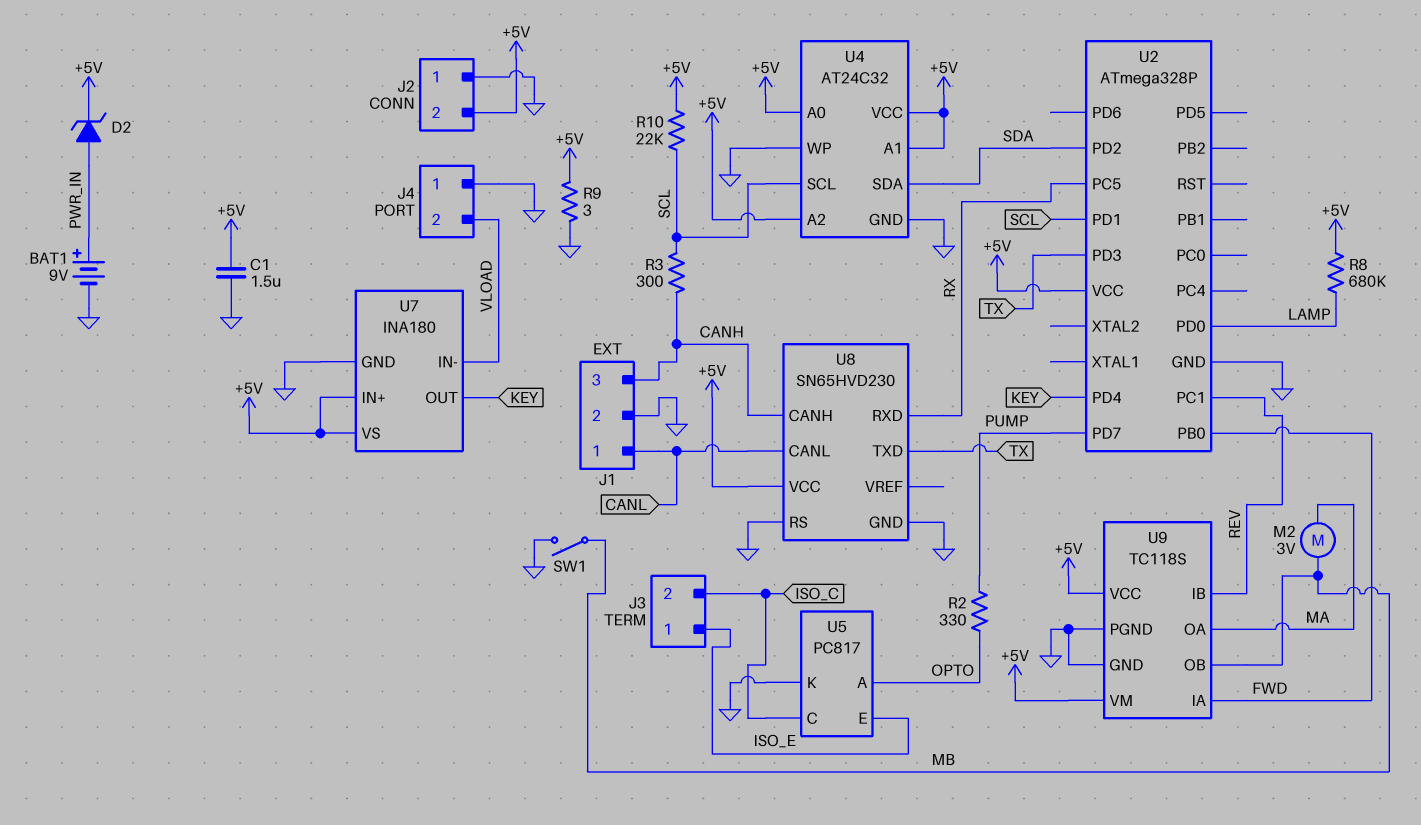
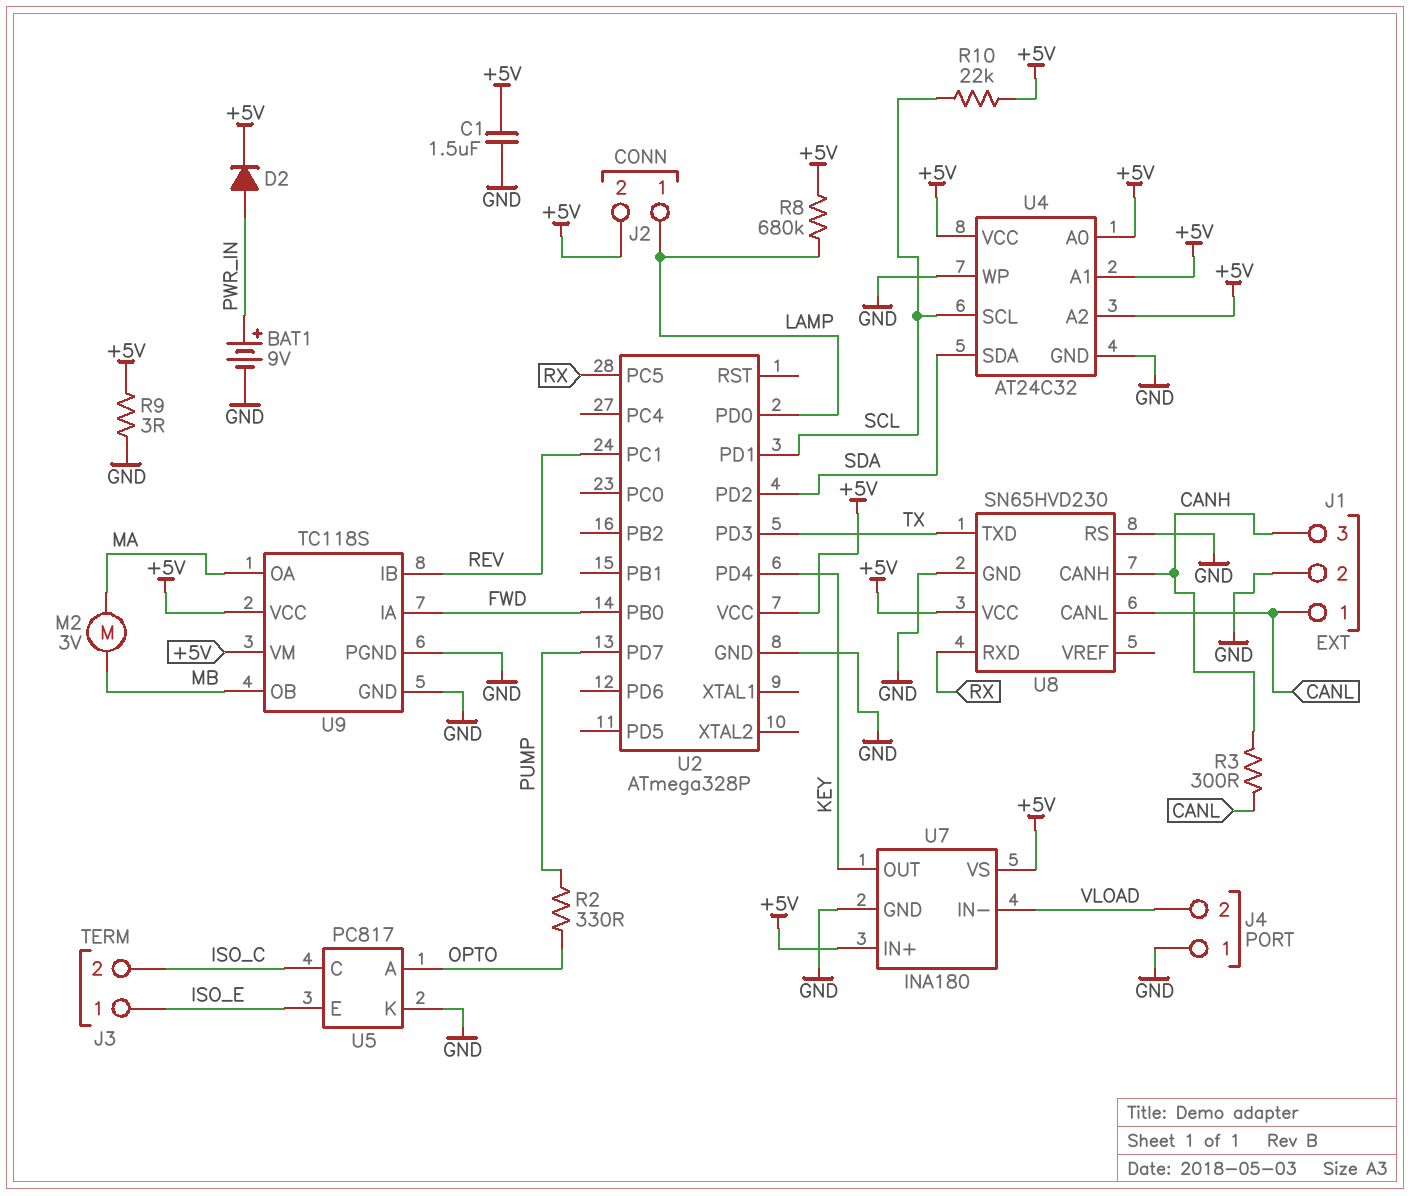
D2: zener (A PWR_IN, K +5V) -> diode (A PWR_IN, K +5V)
J2 pin 1: GND -> LAMP
R3: 300 (CANH, SCL) -> 300 (CANH, CANL)
SW1: switch (GND, MB) -> none

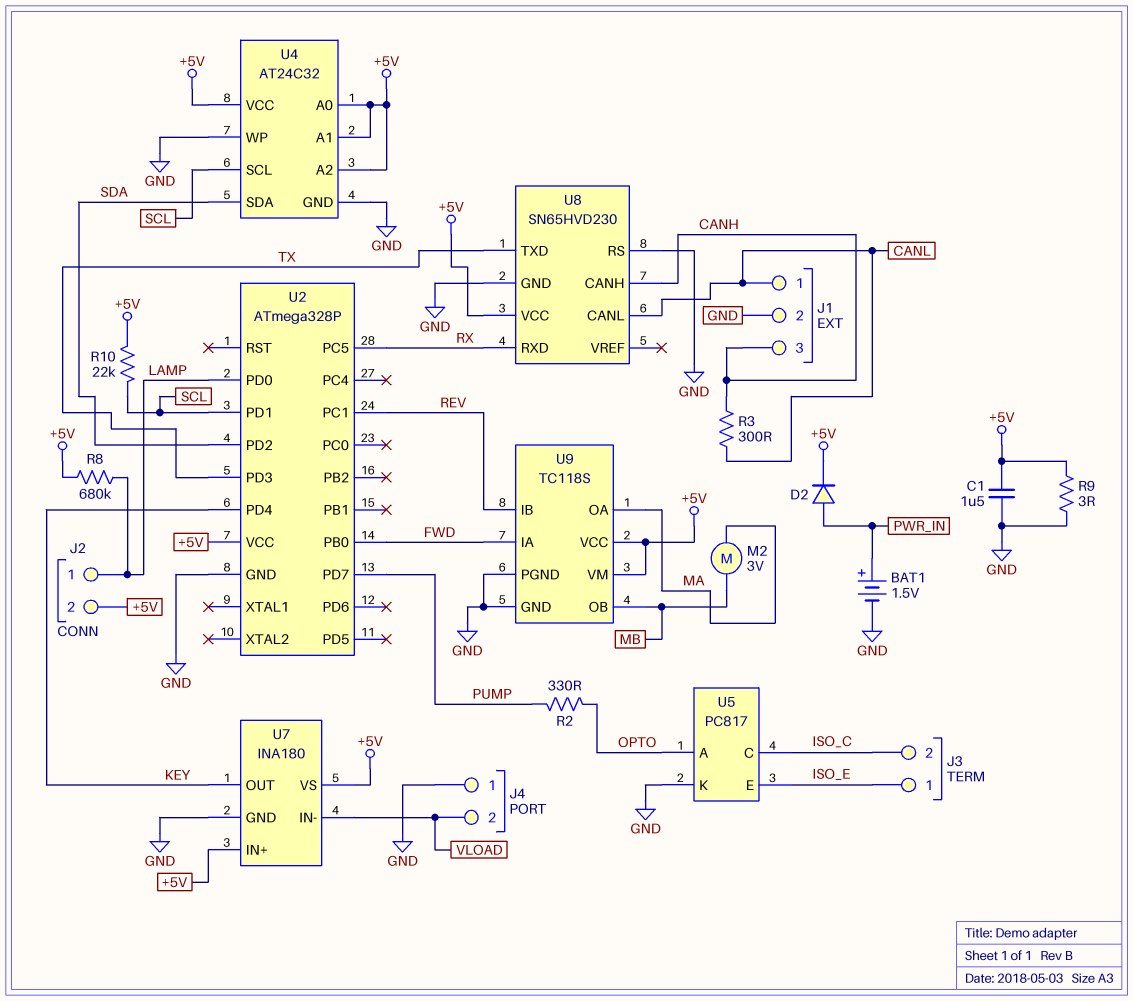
BAT1: 9V (plus PWR_IN, minus GND) -> 1.5V (plus PWR_IN, minus GND)

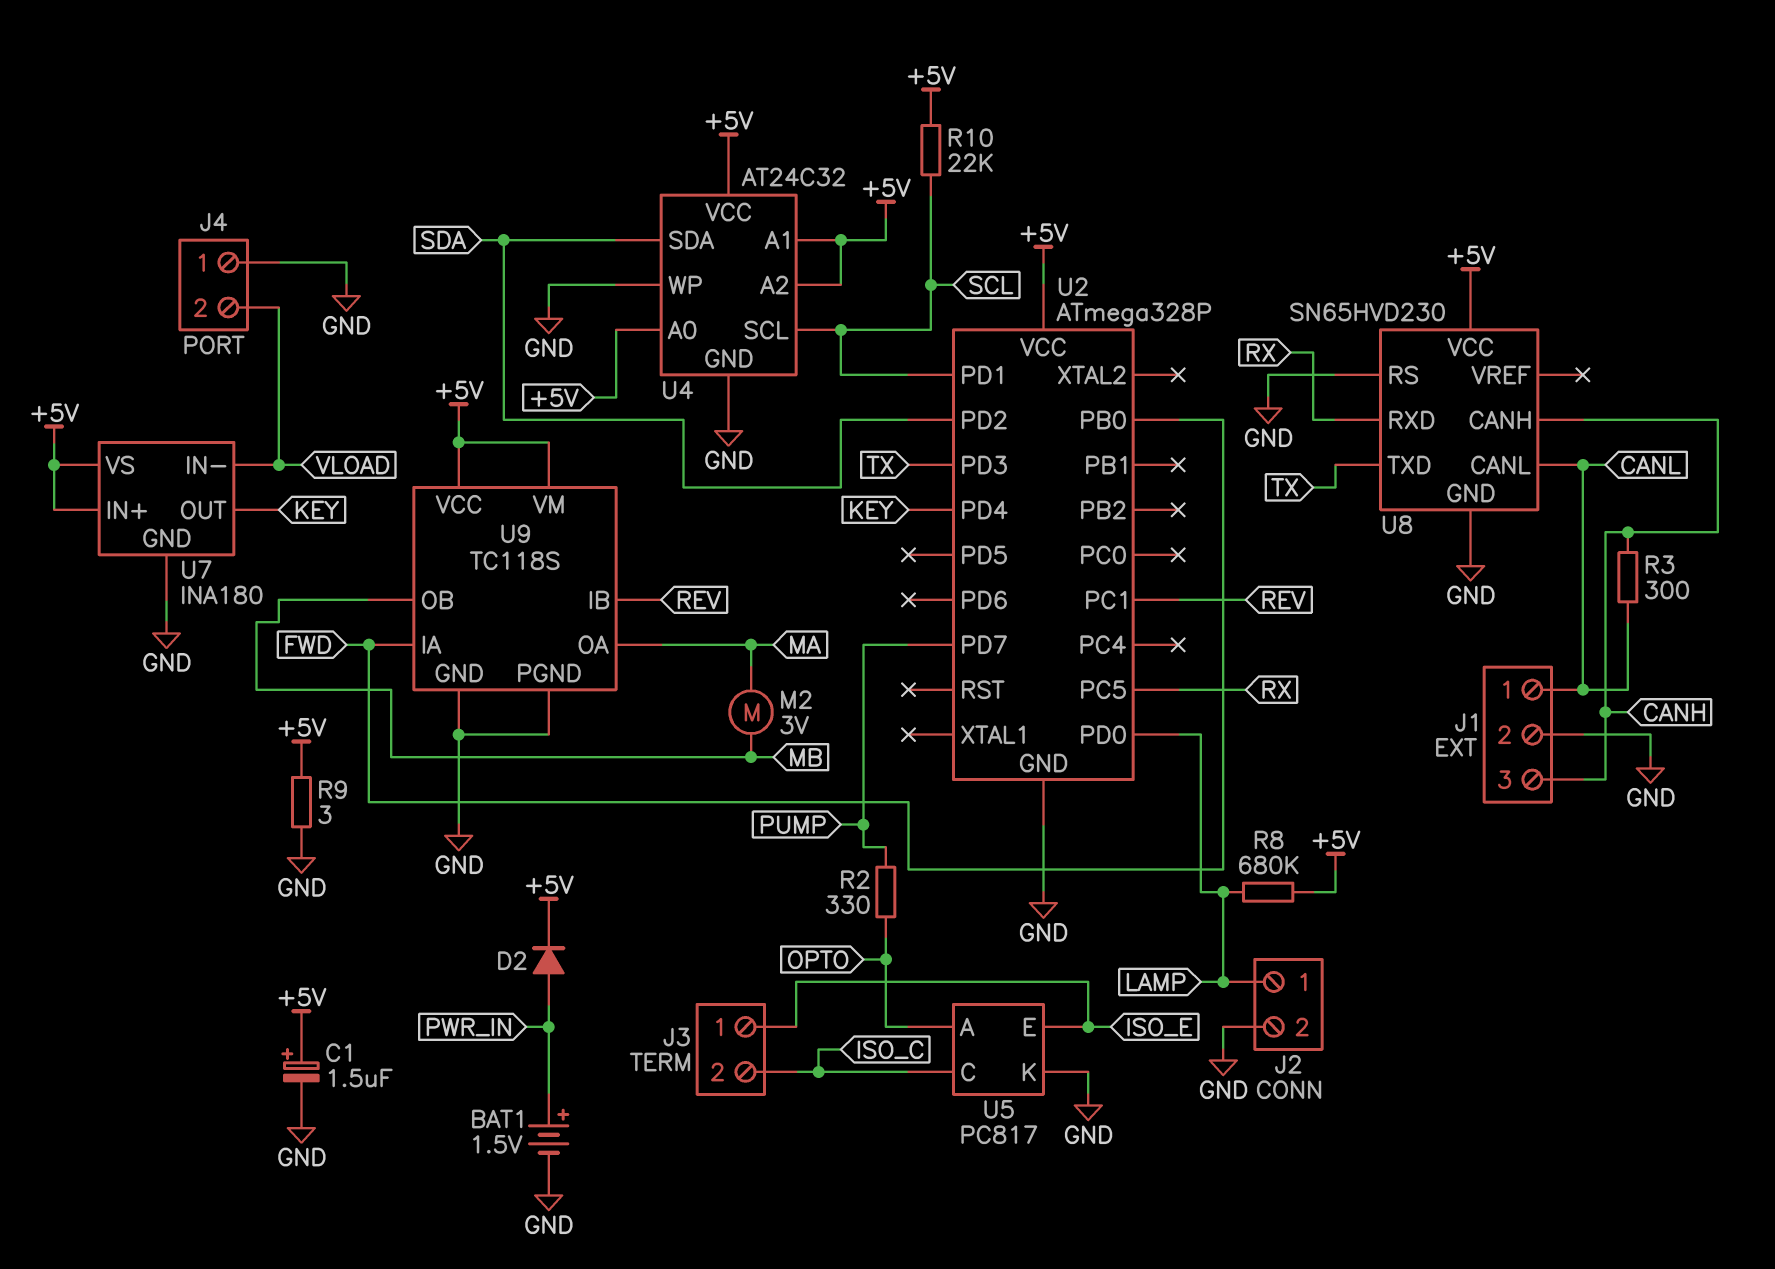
C1: 1.5uF (+5V, GND) -> 1.5uF (plus +5V, minus GND)
J2 pin 2: +5V -> GND

